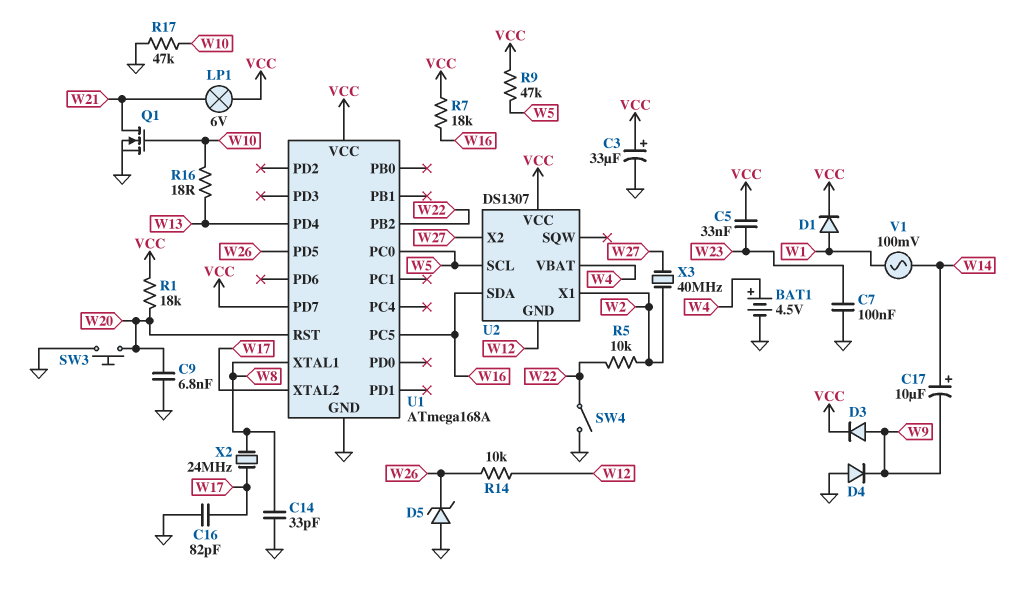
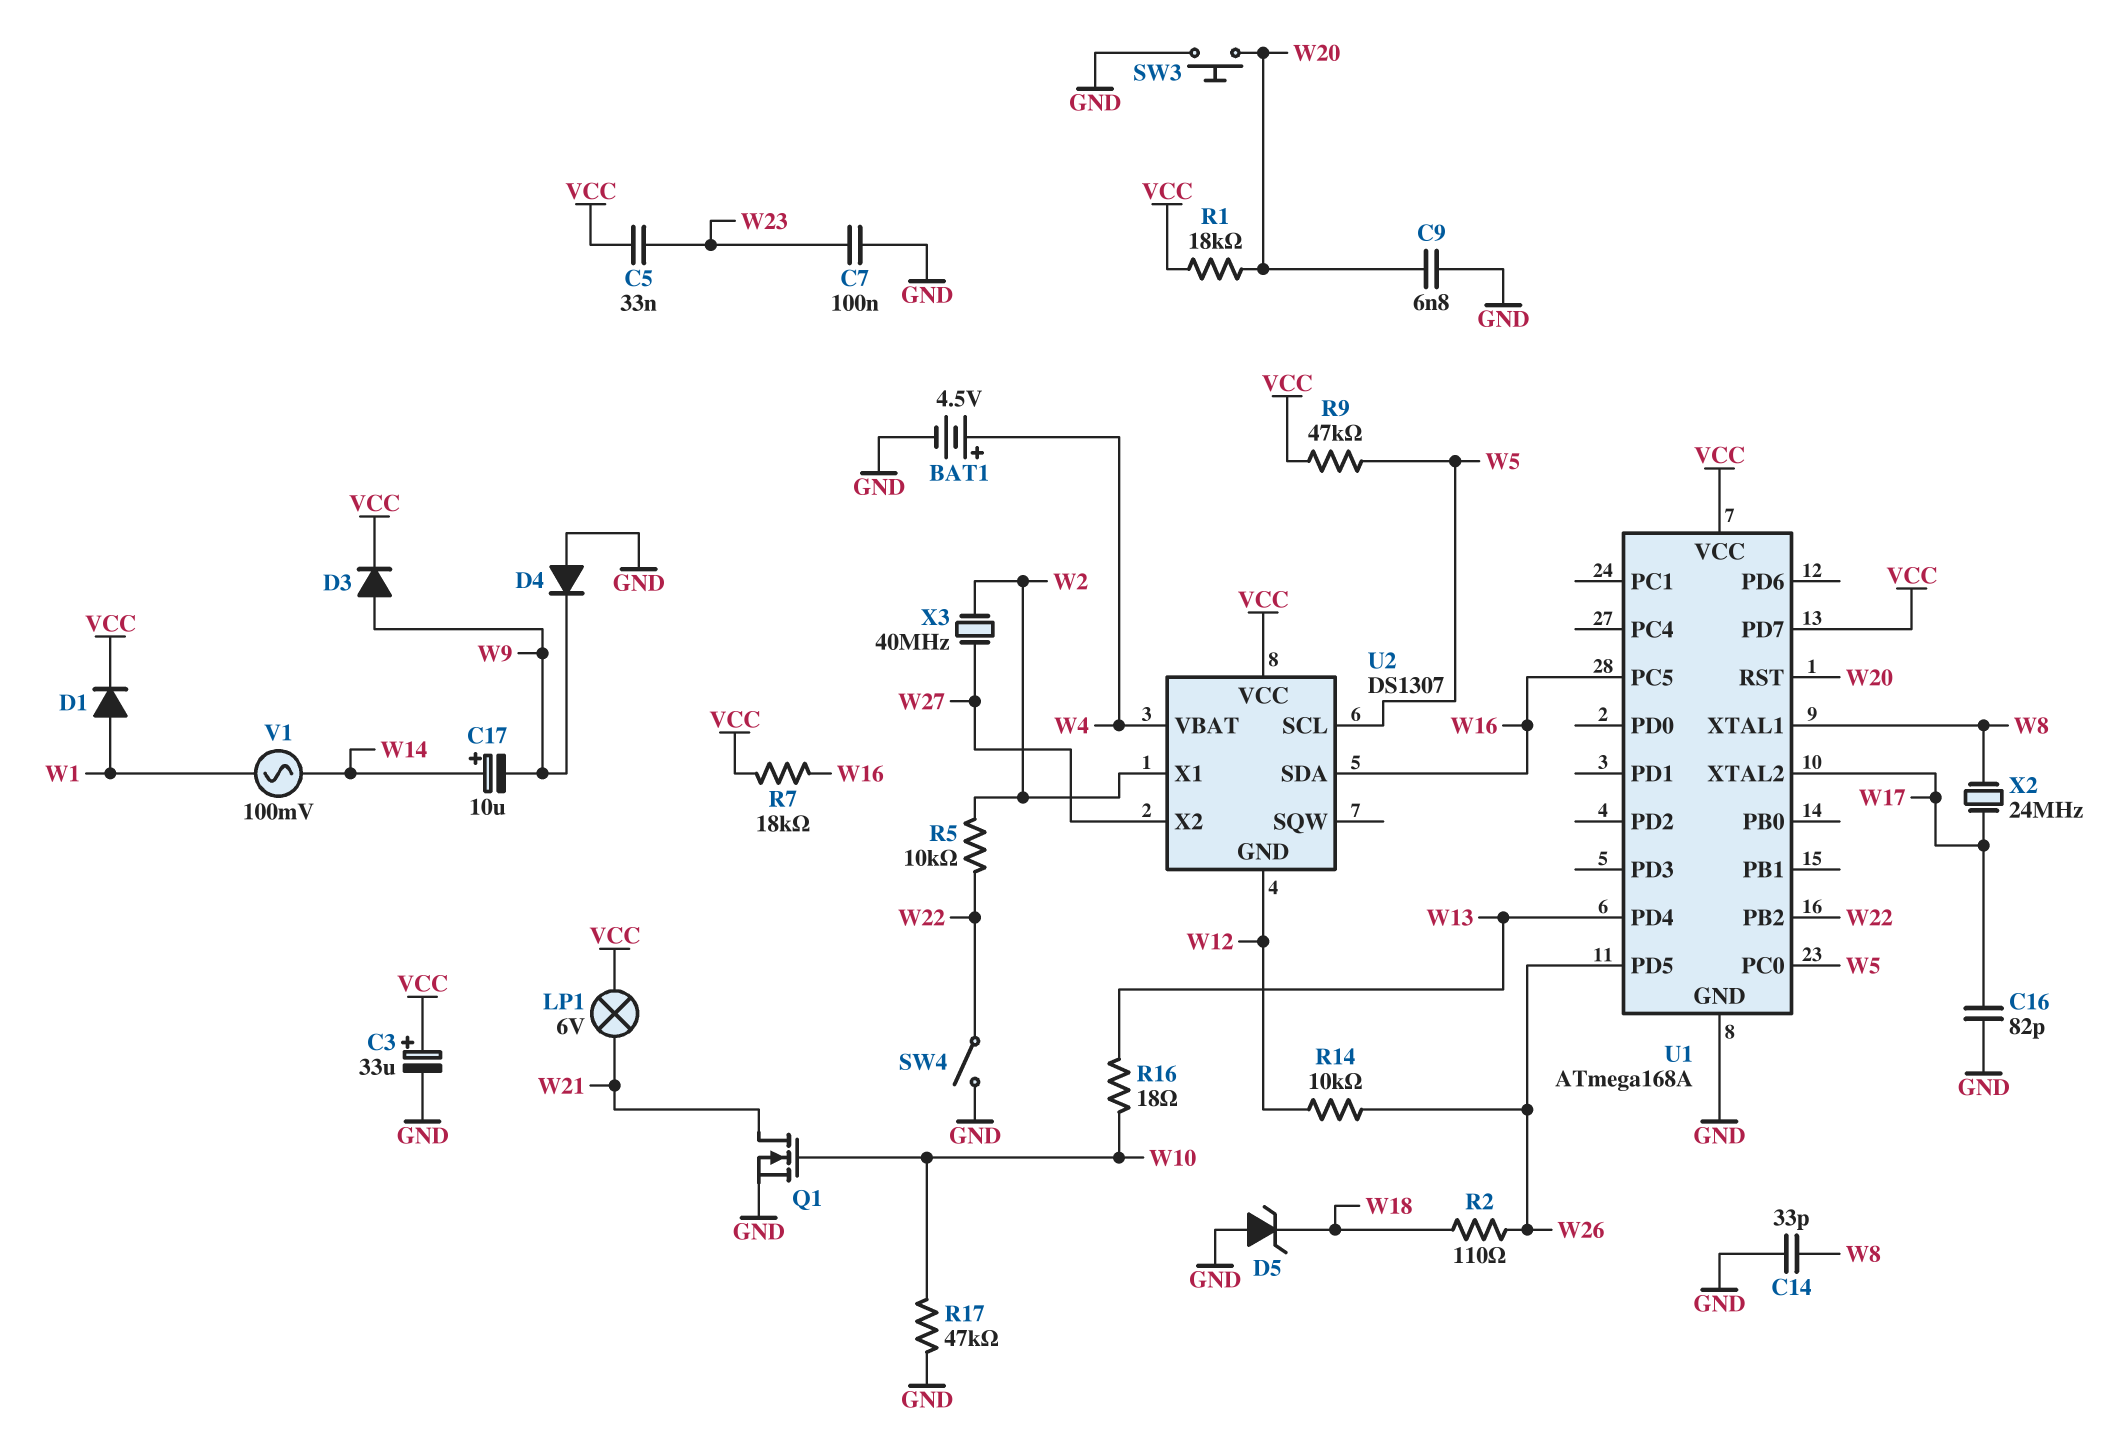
D5: zener (A GND, K W26) -> zener (A GND, K W18)
R2: none -> 110 (W18, W26)

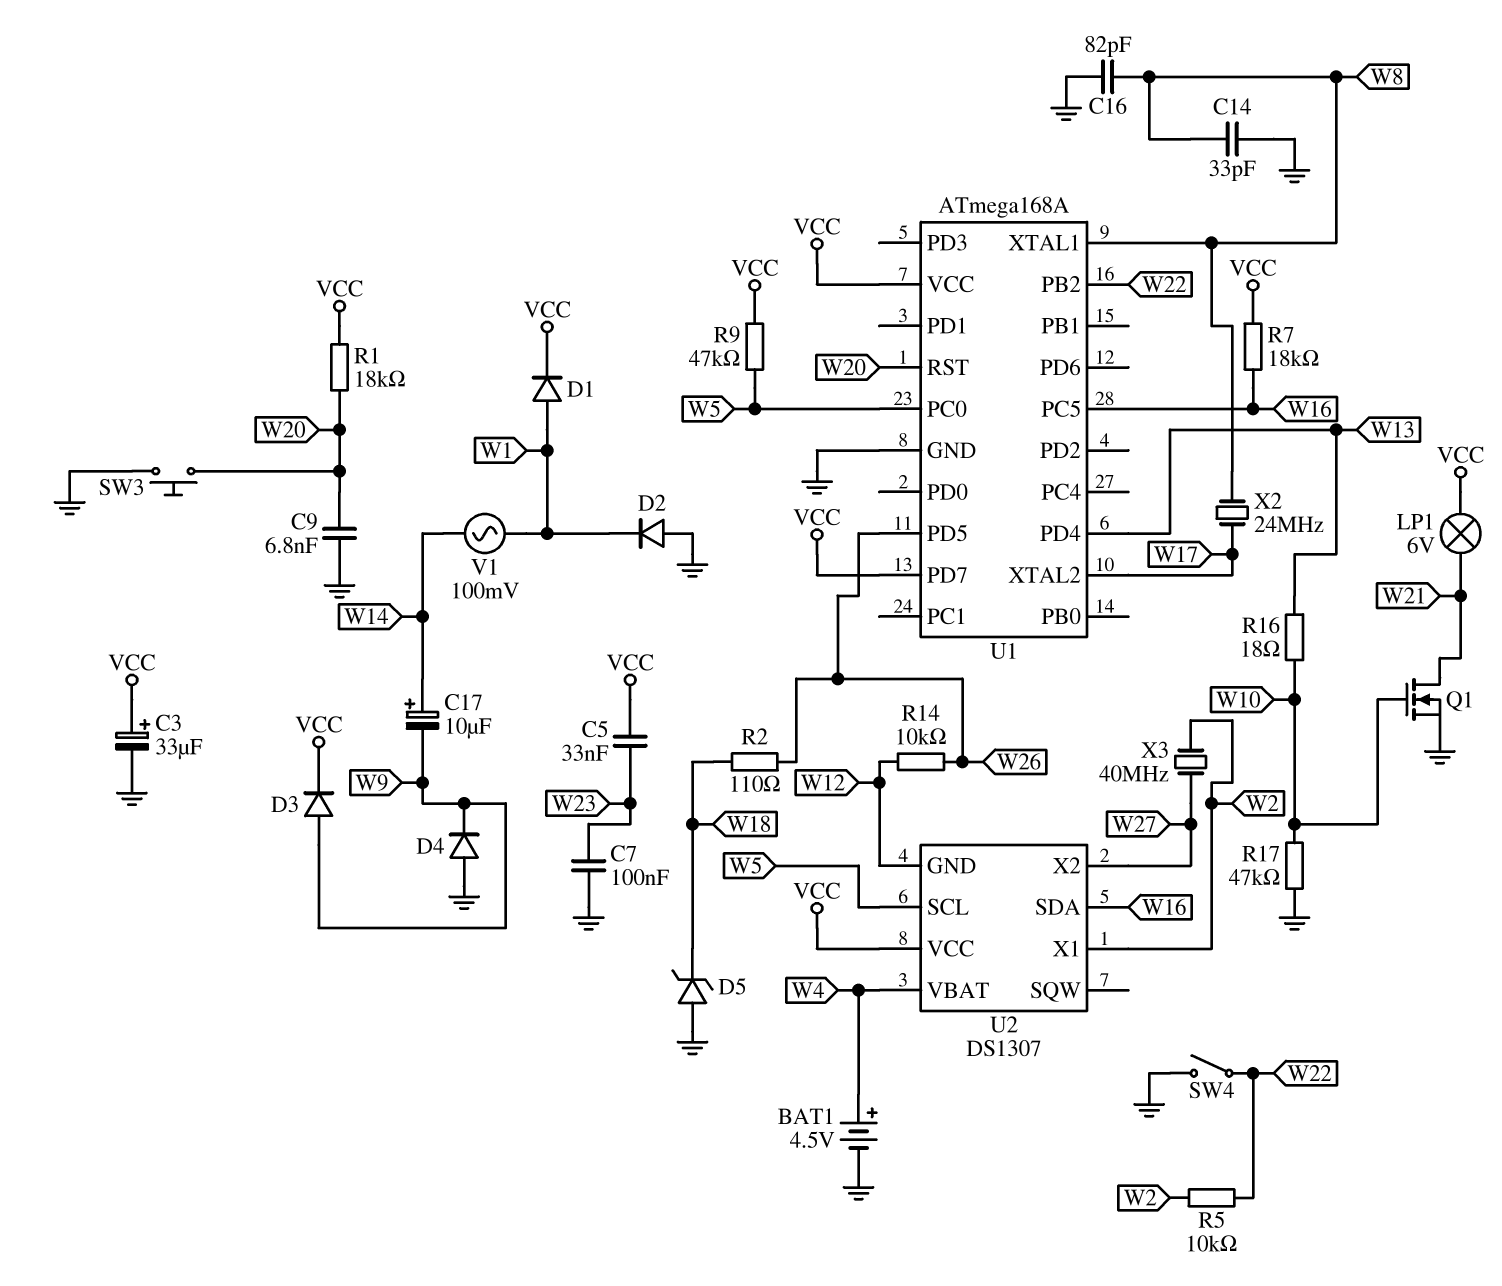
C16: 82pF (GND, W17) -> 82pF (GND, W8)
D2: none -> diode (A GND, K W1)

